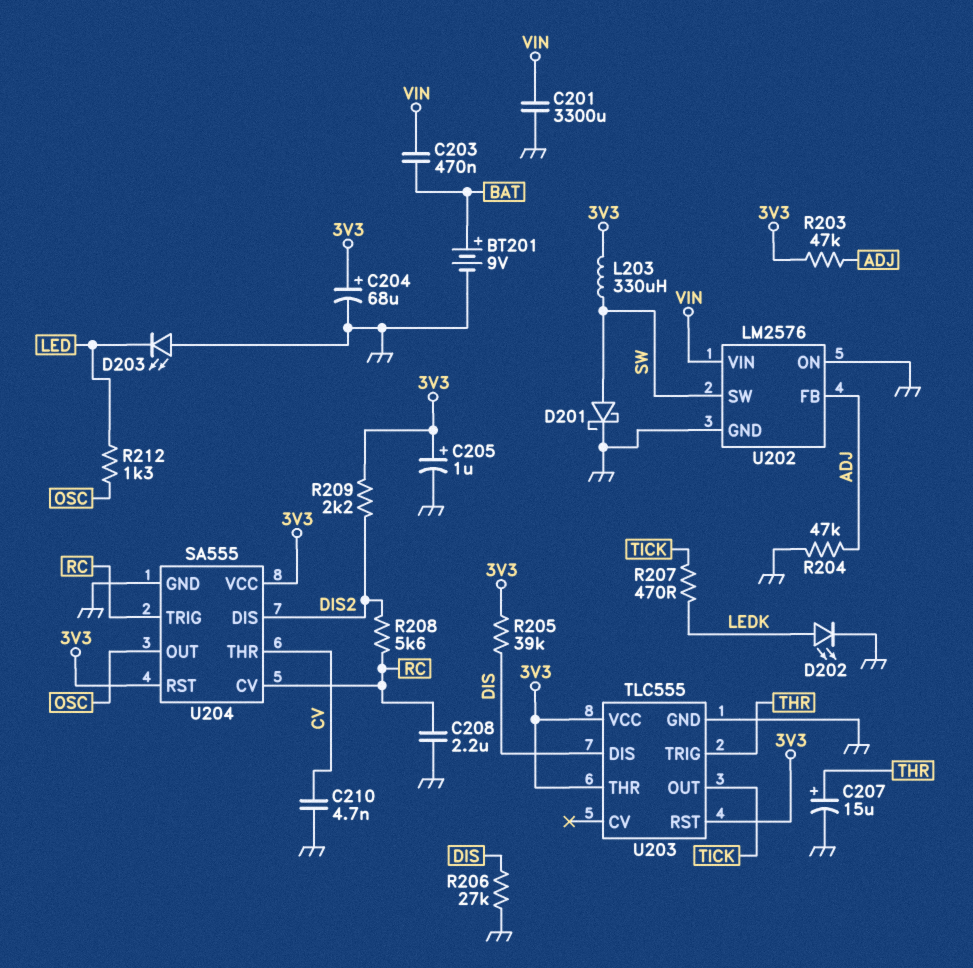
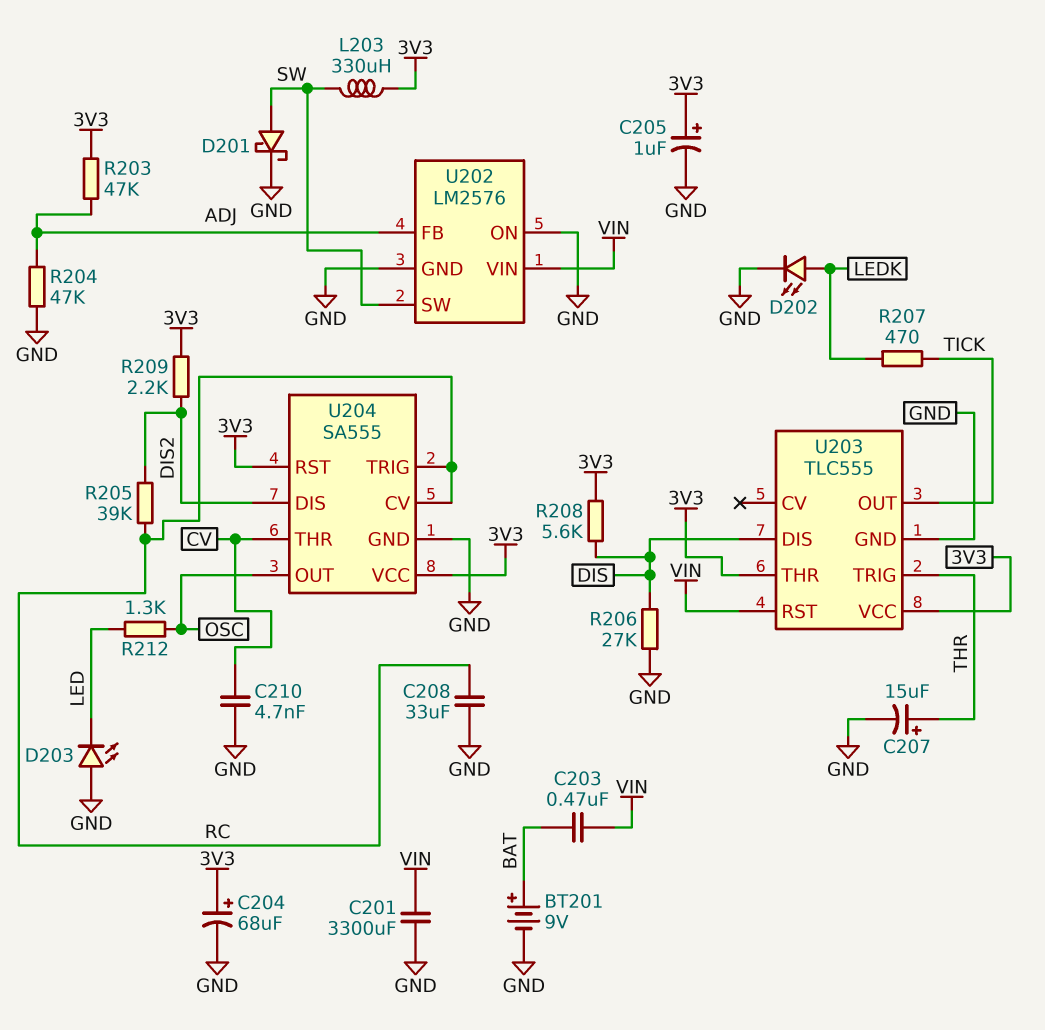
C208: 2.2uF (GND, RC) -> 33uF (GND, RC)
R205: 39k (3V3, DIS) -> 39k (DIS2, RC)
R208: 5.6k (DIS2, RC) -> 5.6k (3V3, DIS)
U203 pin RST: 3V3 -> VIN

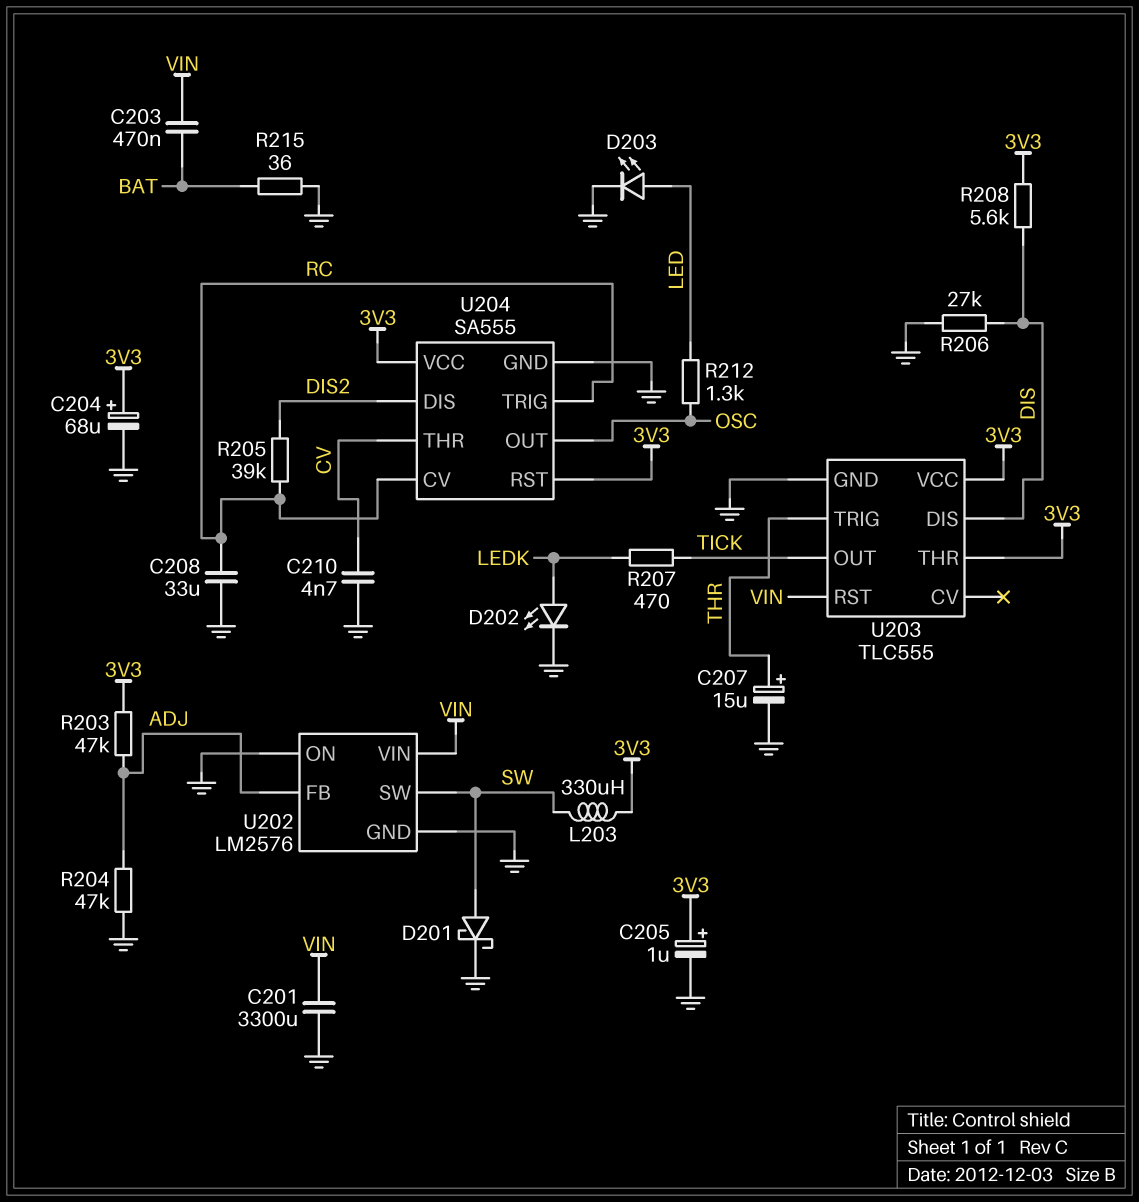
BT201: 9V (plus BAT, minus GND) -> none
D203: LED (A GND, K LED) -> LED (A LED, K GND)
R209: 2.2k (3V3, DIS2) -> none
R215: none -> 36 (BAT, GND)

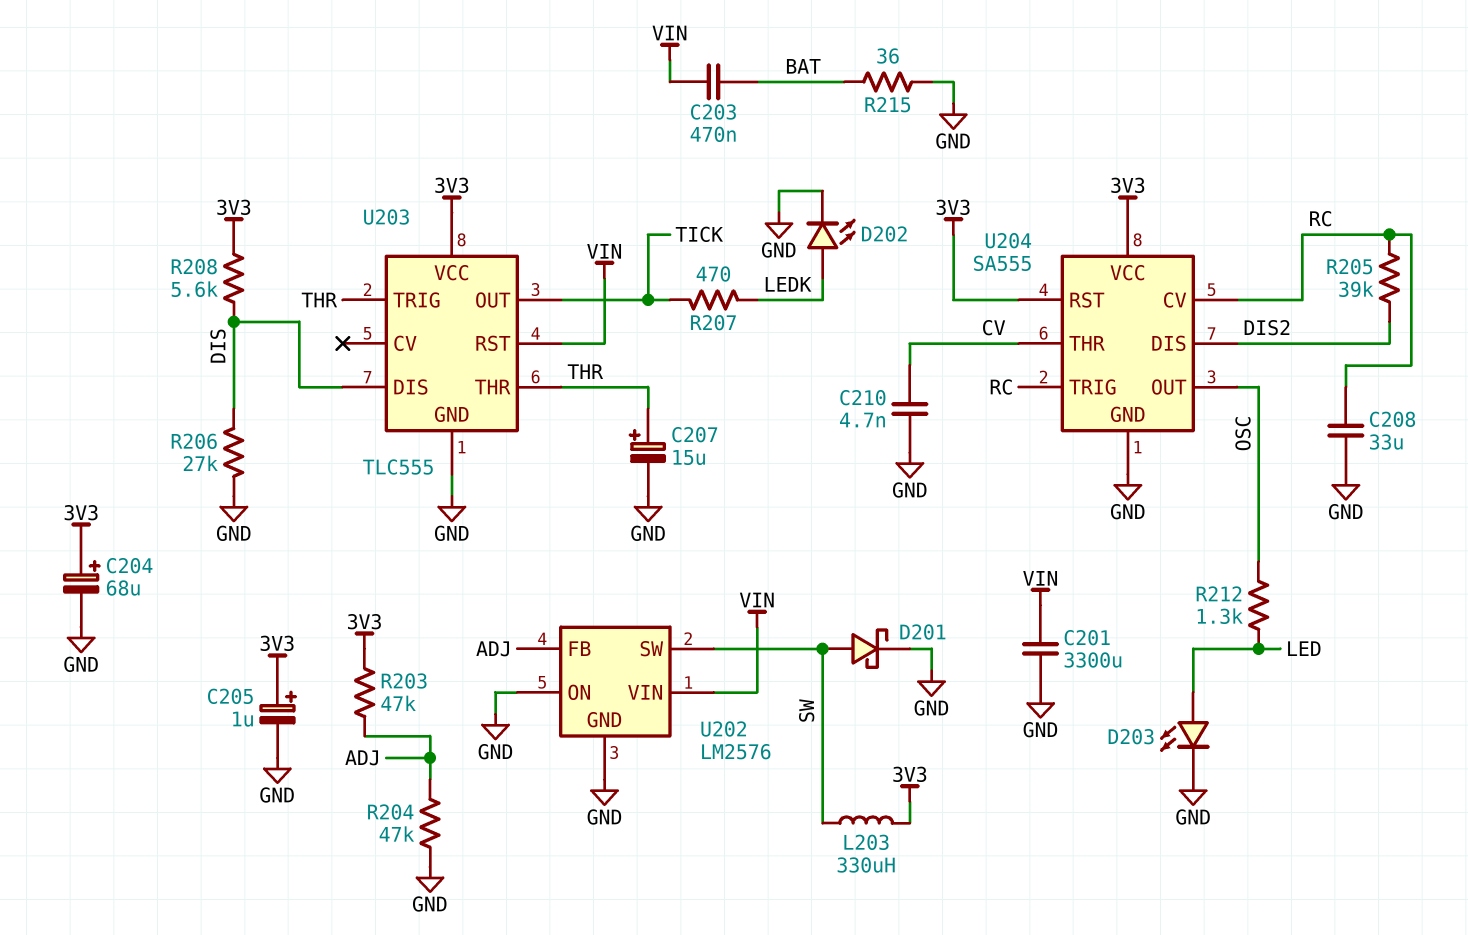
U203 pin THR: 3V3 -> THR

